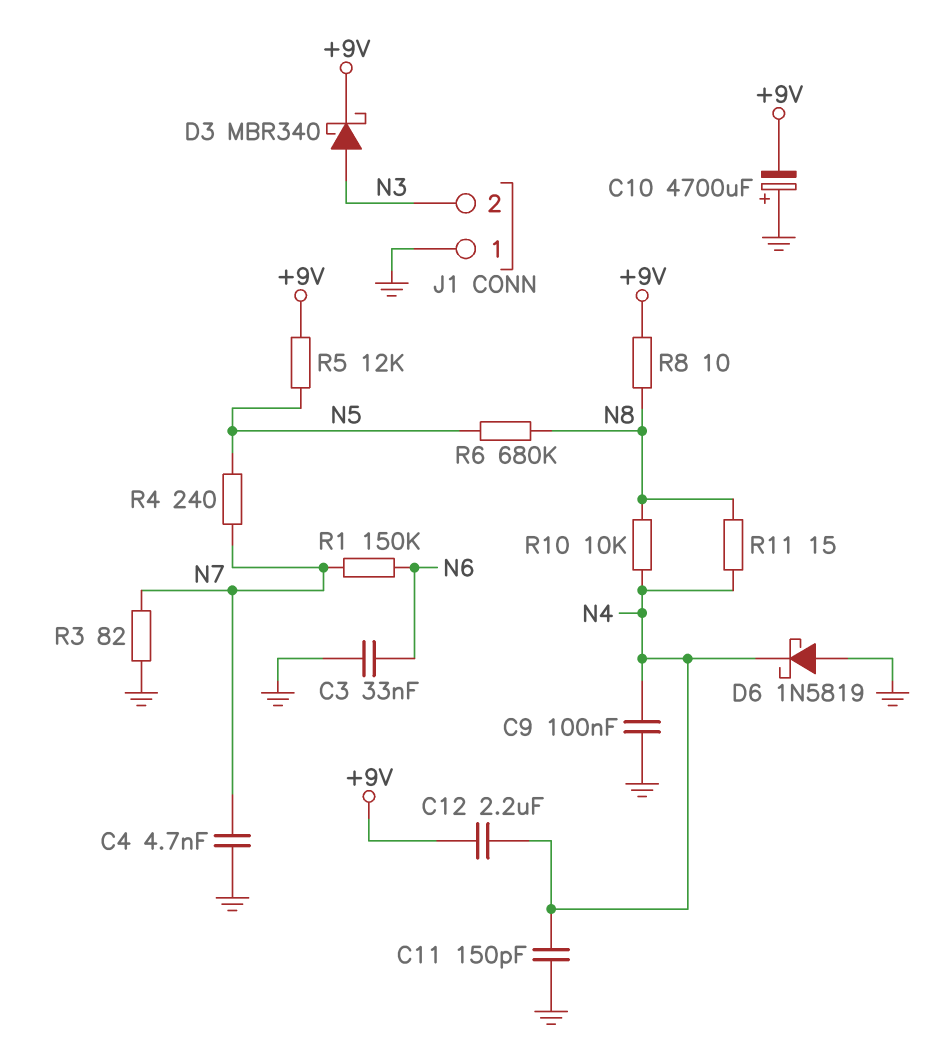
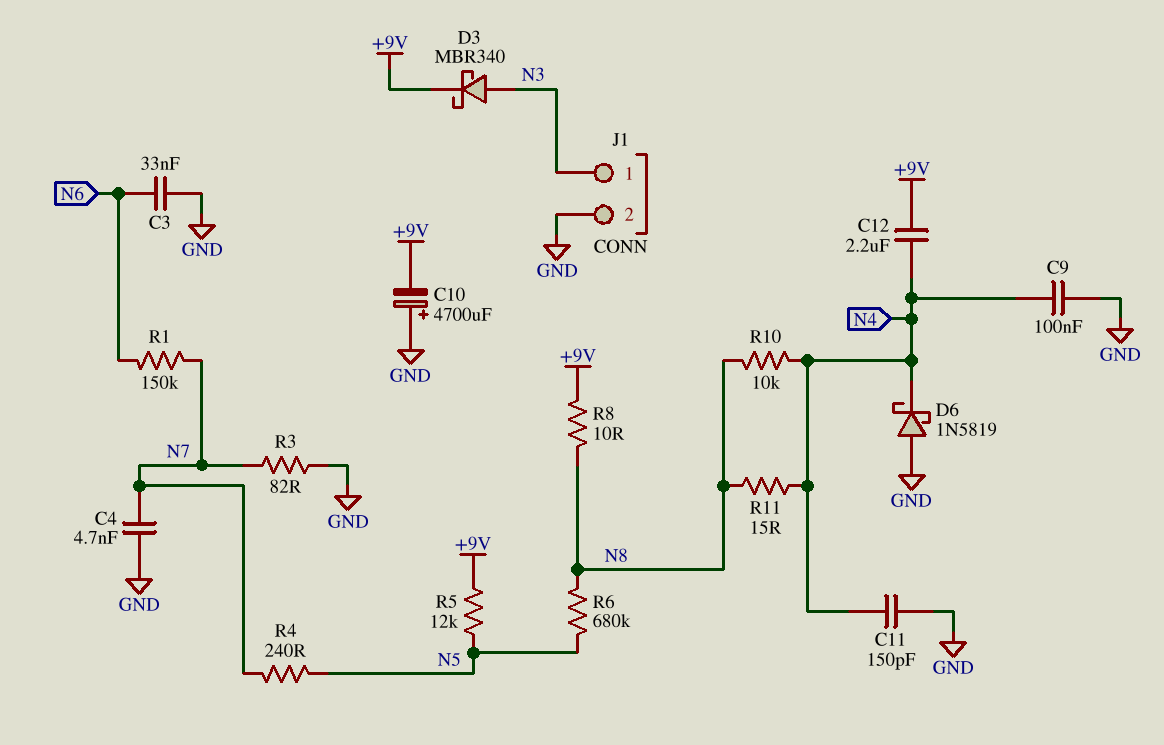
J1 pin 1: GND -> N3
J1 pin 2: N3 -> GND

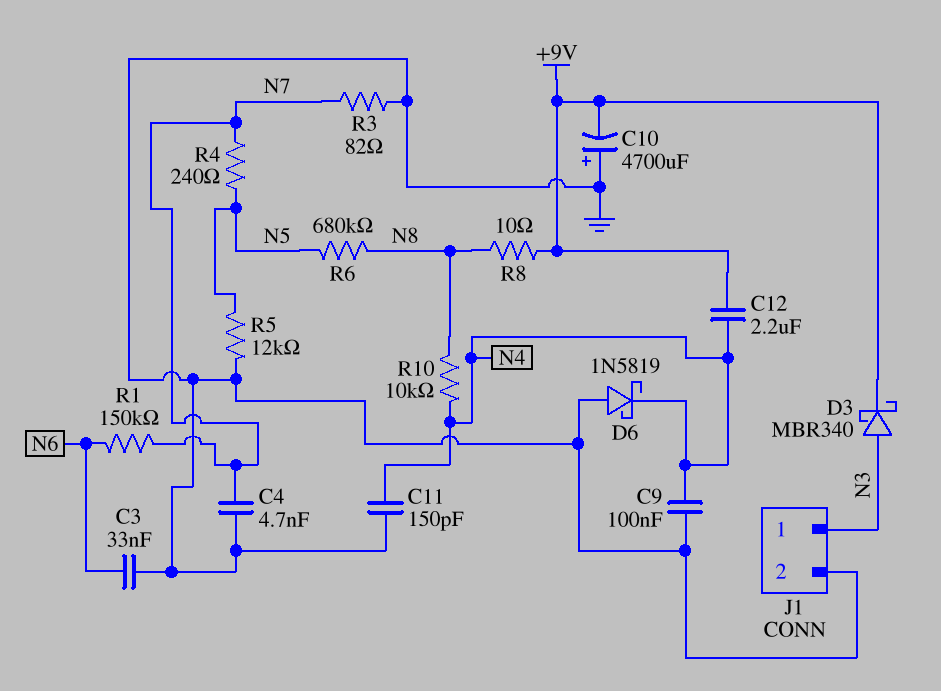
R5: 12k (+9V, N5) -> 12k (GND, N5)
R11: 15 (N4, N8) -> none

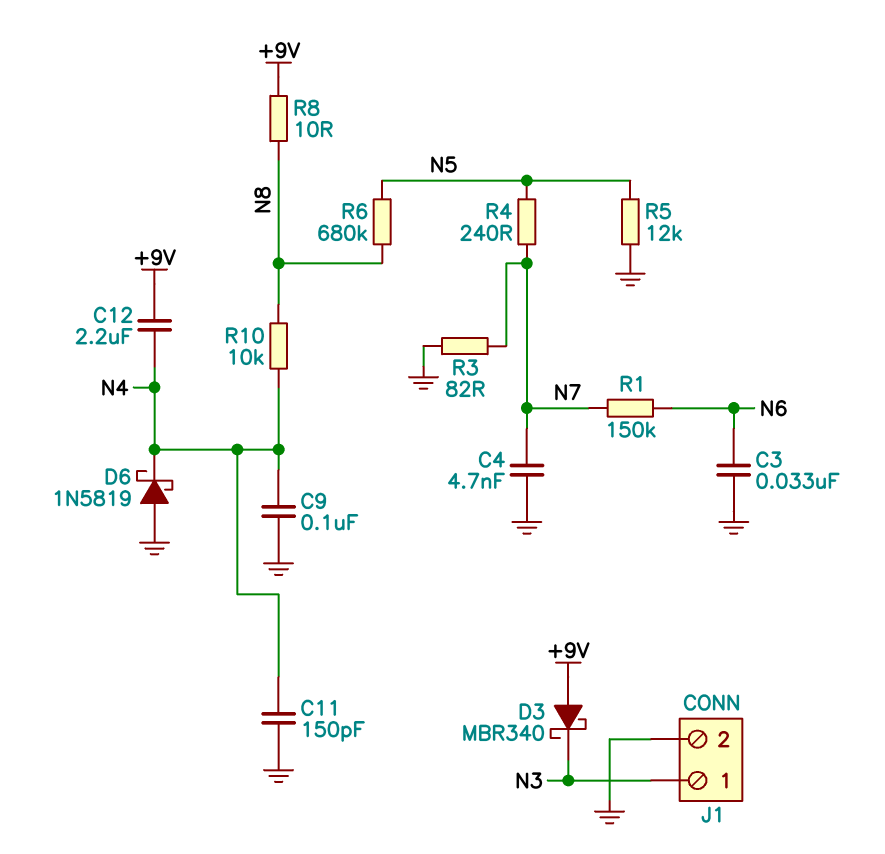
C10: 4700uF (plus GND, minus +9V) -> none
D3: schottky MBR340 (A N3, K +9V) -> schottky MBR340 (A +9V, K N3)

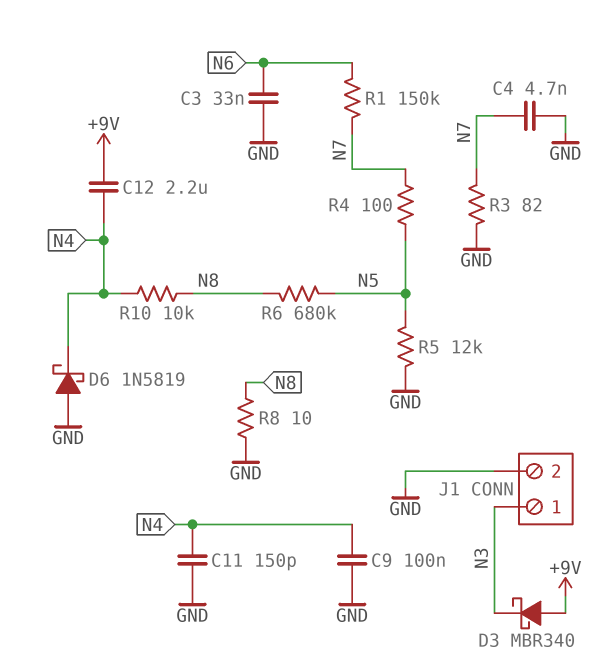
R4: 240 (N5, N7) -> 100 (N5, N7)
R8: 10 (+9V, N8) -> 10 (GND, N8)

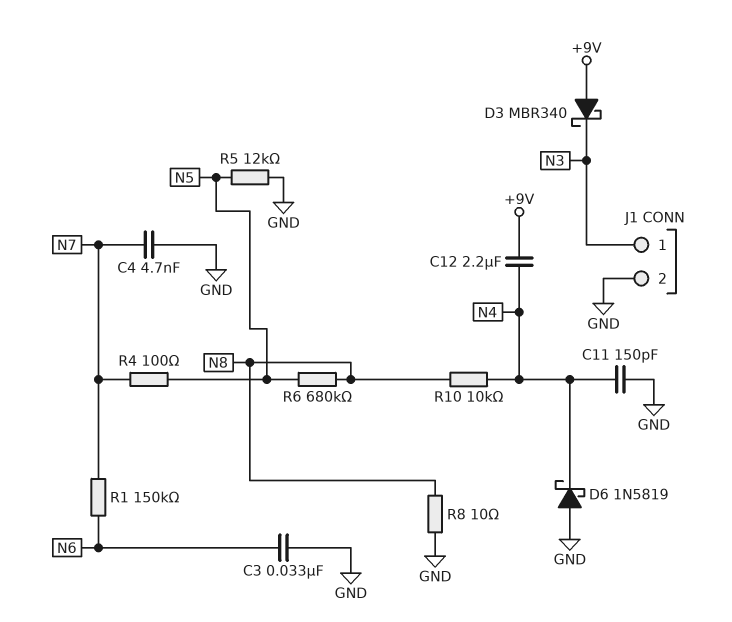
C9: 100nF (GND, N4) -> none
R3: 82 (GND, N7) -> none

